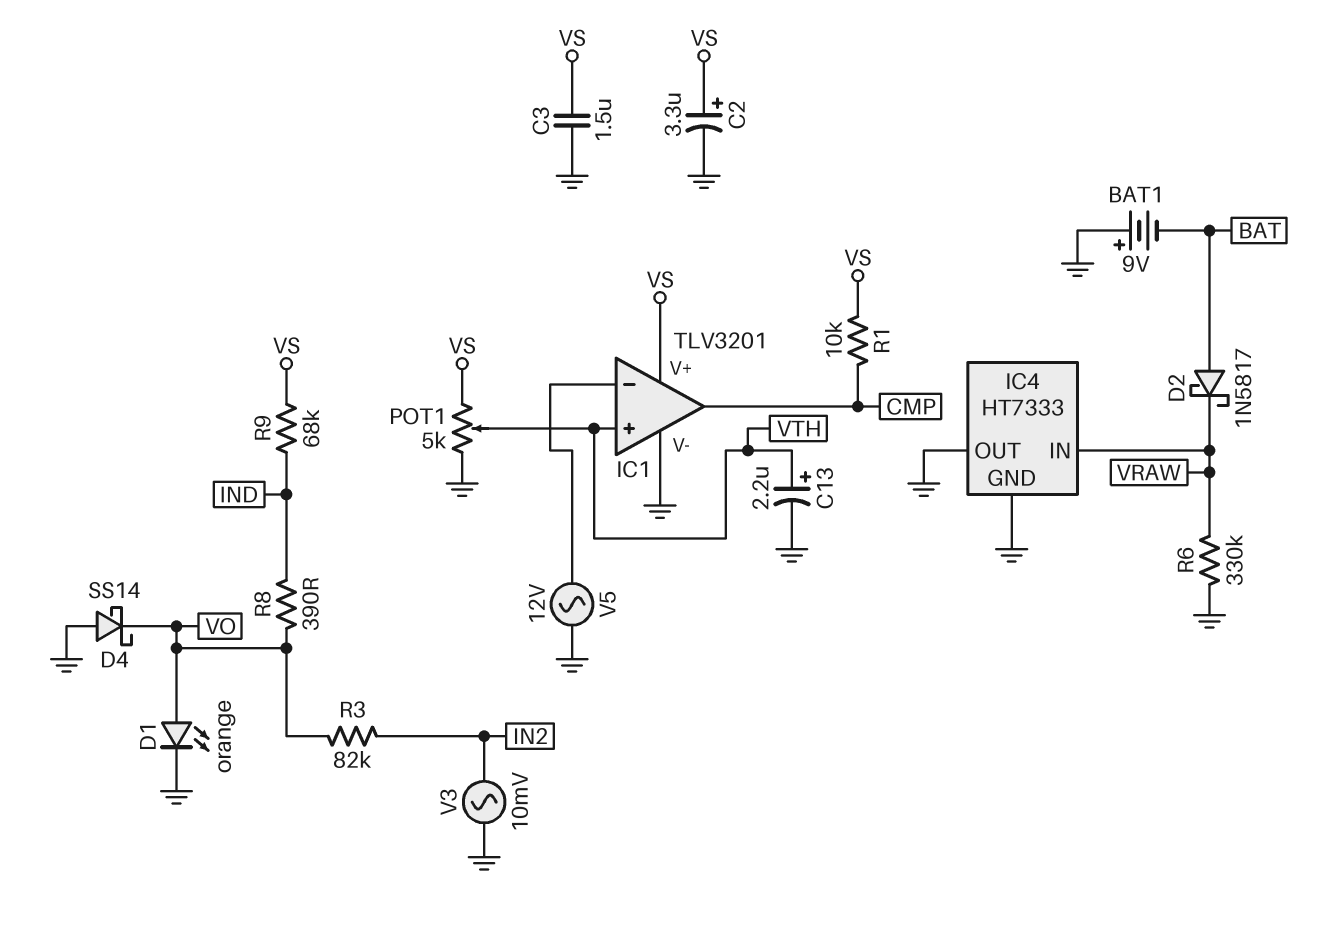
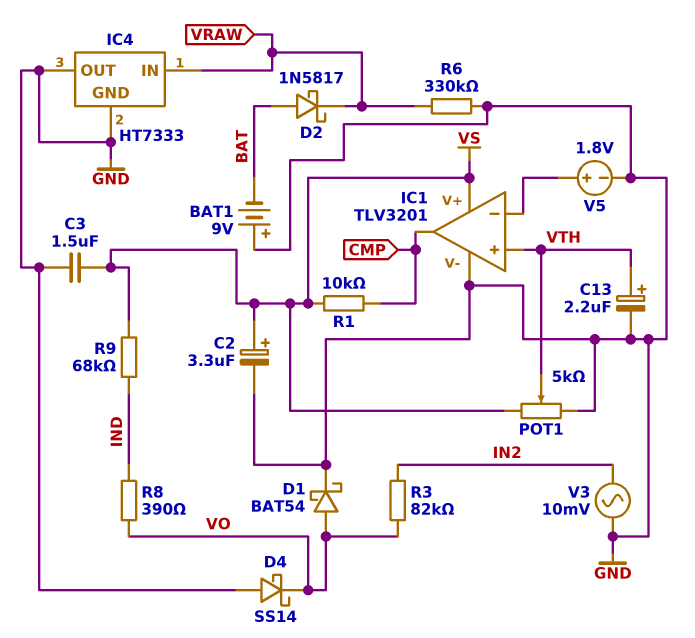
D1: LED orange (A VO, K GND) -> schottky BAT54 (A VO, K GND)
V5: AC 12V (GND, IC1/in-) -> 1.8V (plus IC1/in-, minus GND)

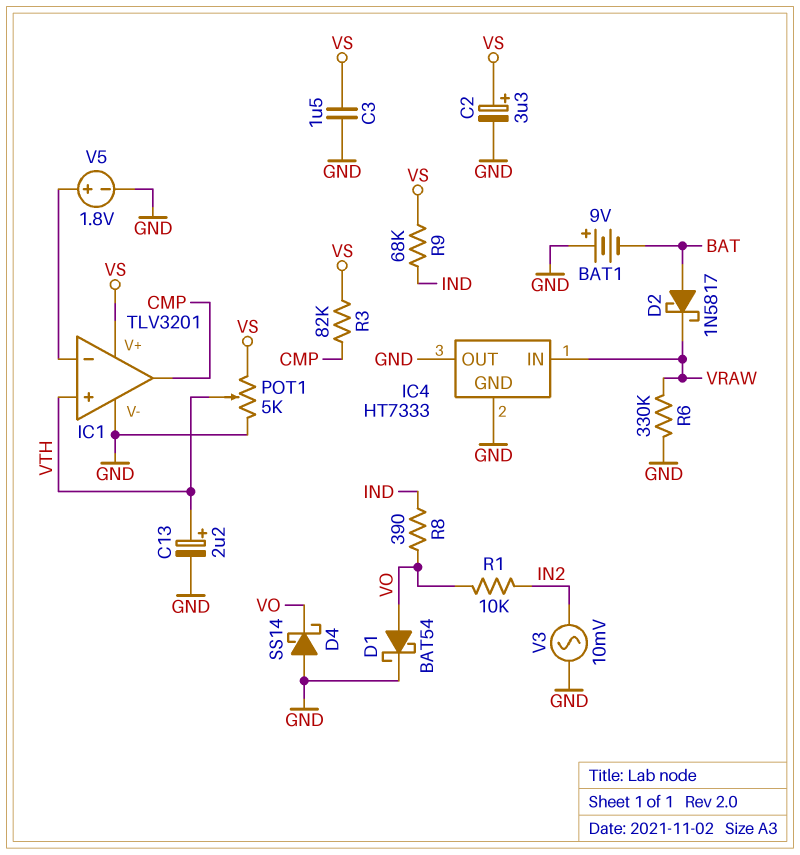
R1: 10k (CMP, VS) -> 10k (IN2, VO)
R3: 82k (IN2, VO) -> 82k (CMP, VS)

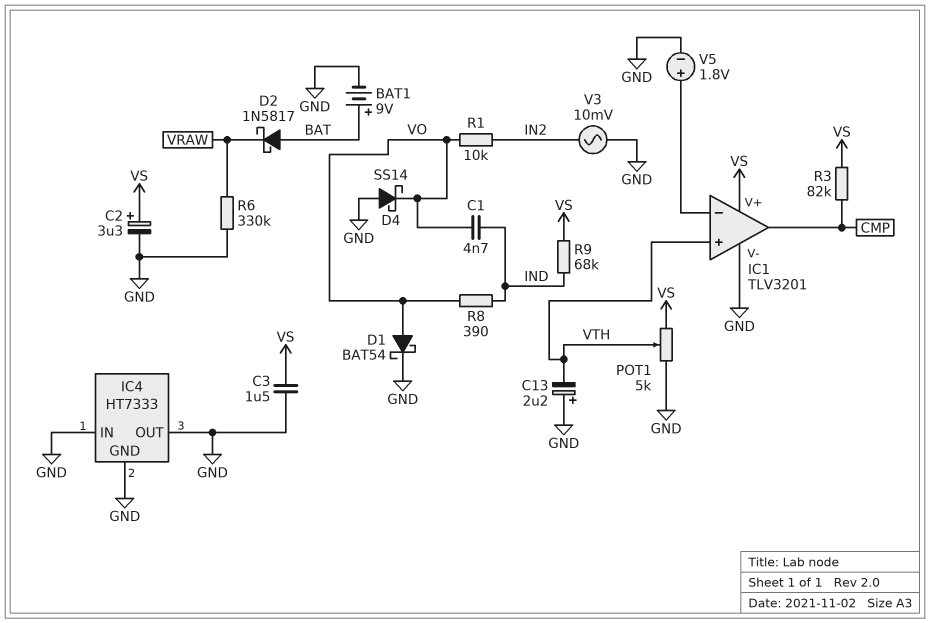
BAT1: 9V (plus GND, minus BAT) -> 9V (plus BAT, minus GND)
C1: none -> 4.7nF (IND, VO)
C13: 2.2uF (plus VTH, minus GND) -> 2.2uF (plus GND, minus VTH)
IC4 pin IN: VRAW -> GND

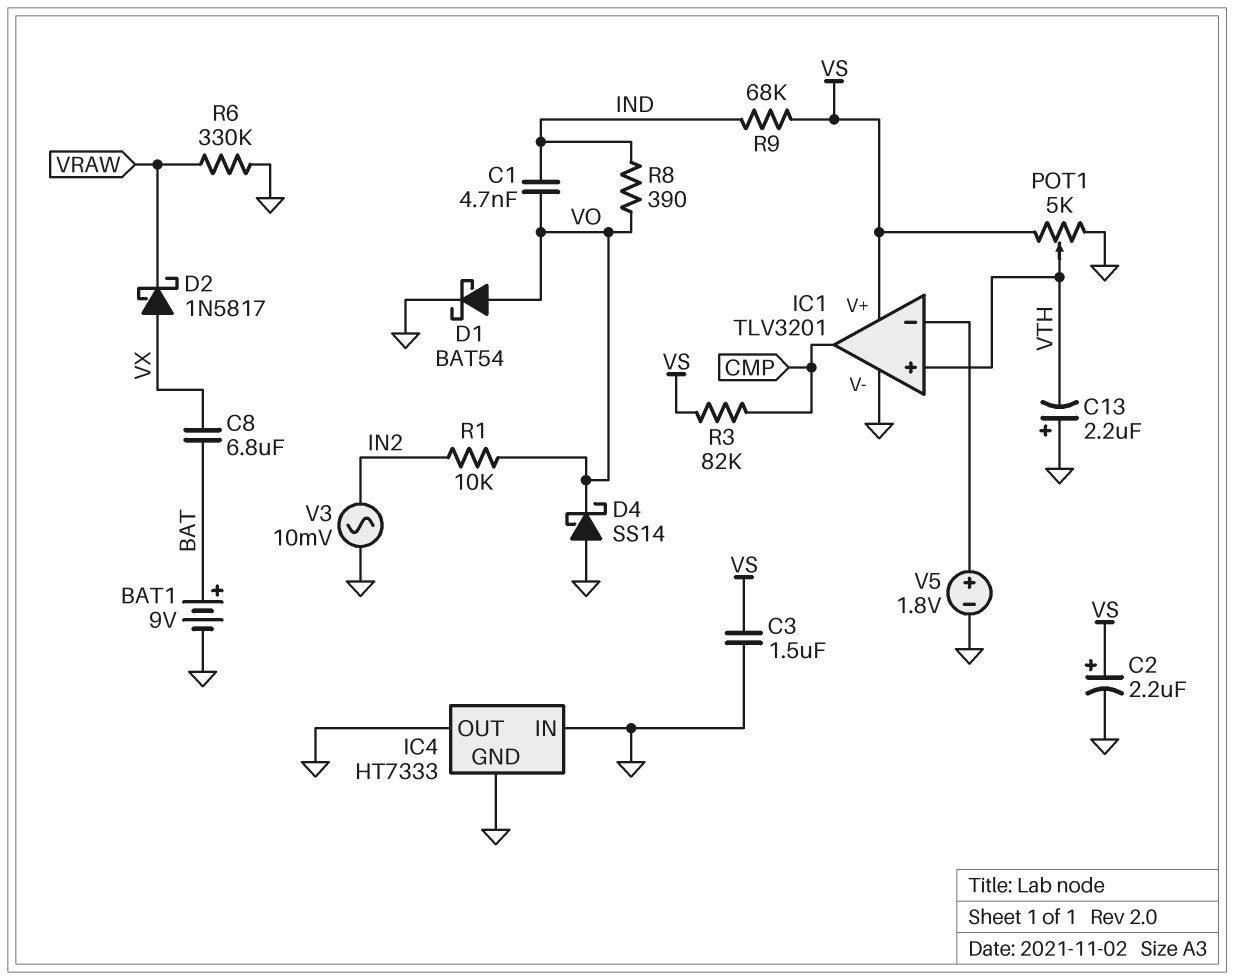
C2: 3.3uF (plus VS, minus GND) -> 2.2uF (plus VS, minus GND)
C8: none -> 6.8uF (BAT, VX)
D2: schottky 1N5817 (A BAT, K VRAW) -> schottky 1N5817 (A VX, K VRAW)

